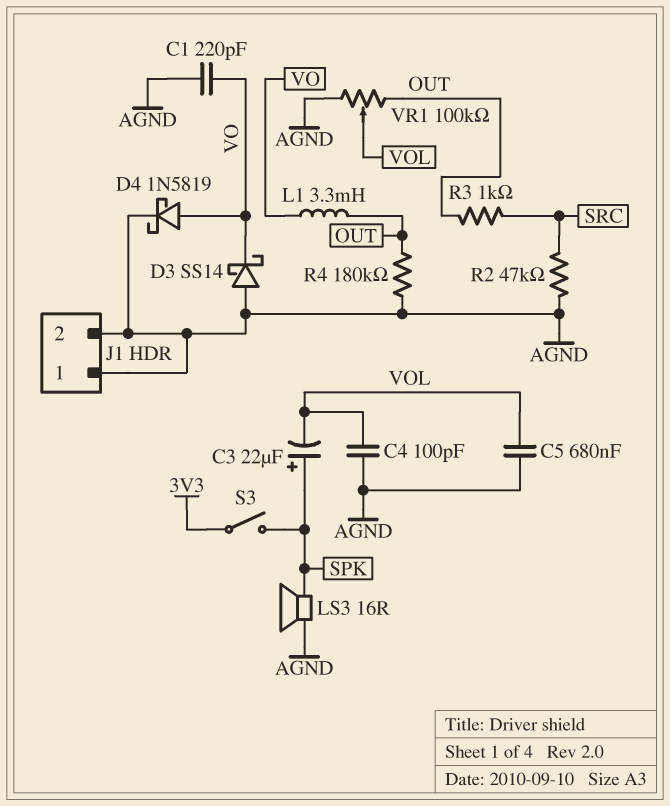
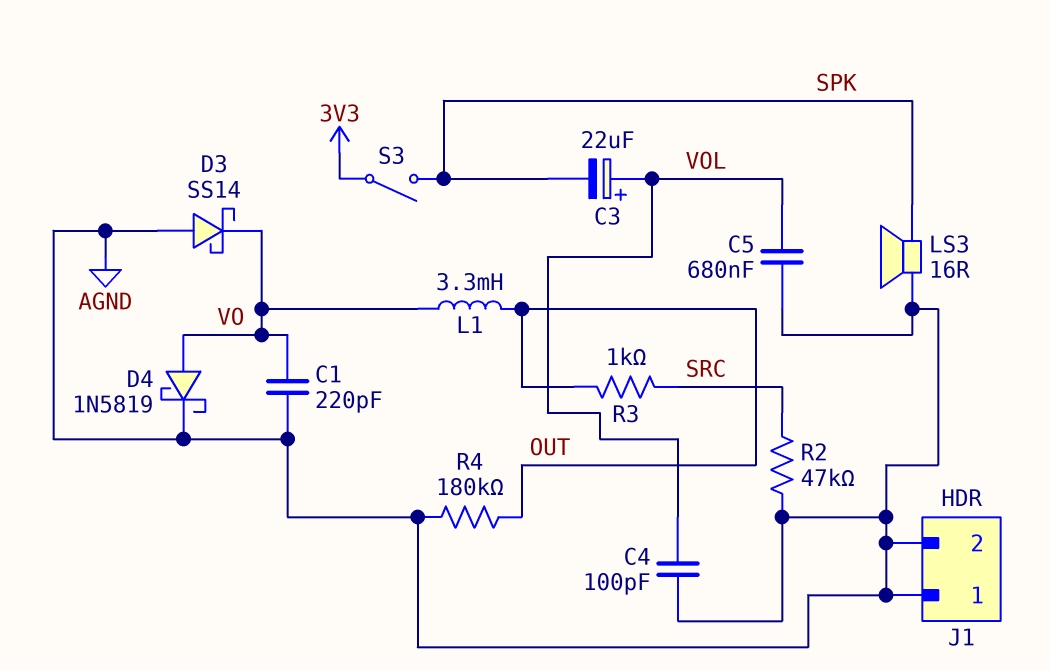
C3: 22uF (plus SPK, minus VOL) -> 22uF (plus VOL, minus SPK)
VR1: 100k (AGND, OUT, wiper VOL) -> none

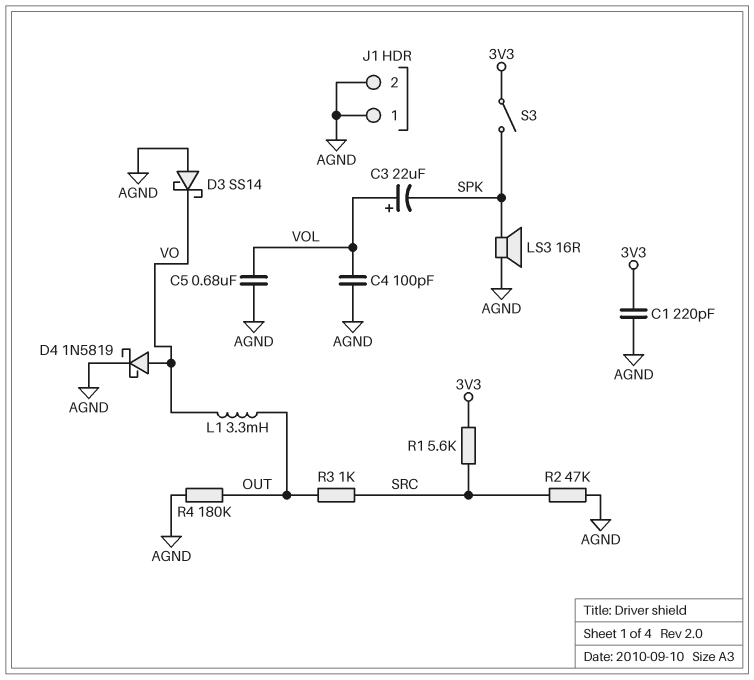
C1: 220pF (AGND, VO) -> 220pF (3V3, AGND)
R1: none -> 5.6k (3V3, SRC)

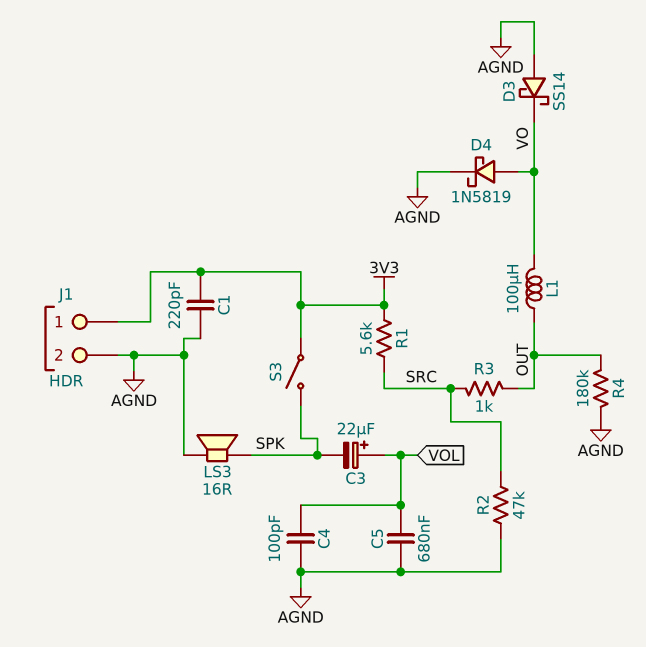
J1 pin 1: AGND -> 3V3
L1: 3.3mH (OUT, VO) -> 100uH (OUT, VO)

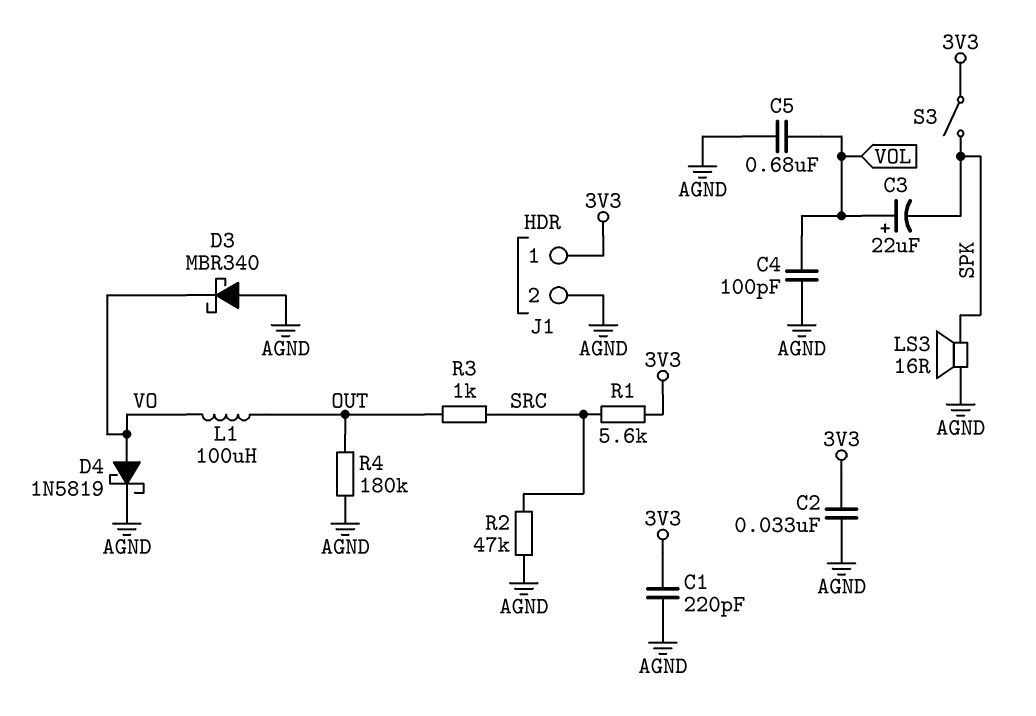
C2: none -> 33nF (3V3, AGND)
D3: schottky SS14 (A AGND, K VO) -> schottky MBR340 (A AGND, K VO)

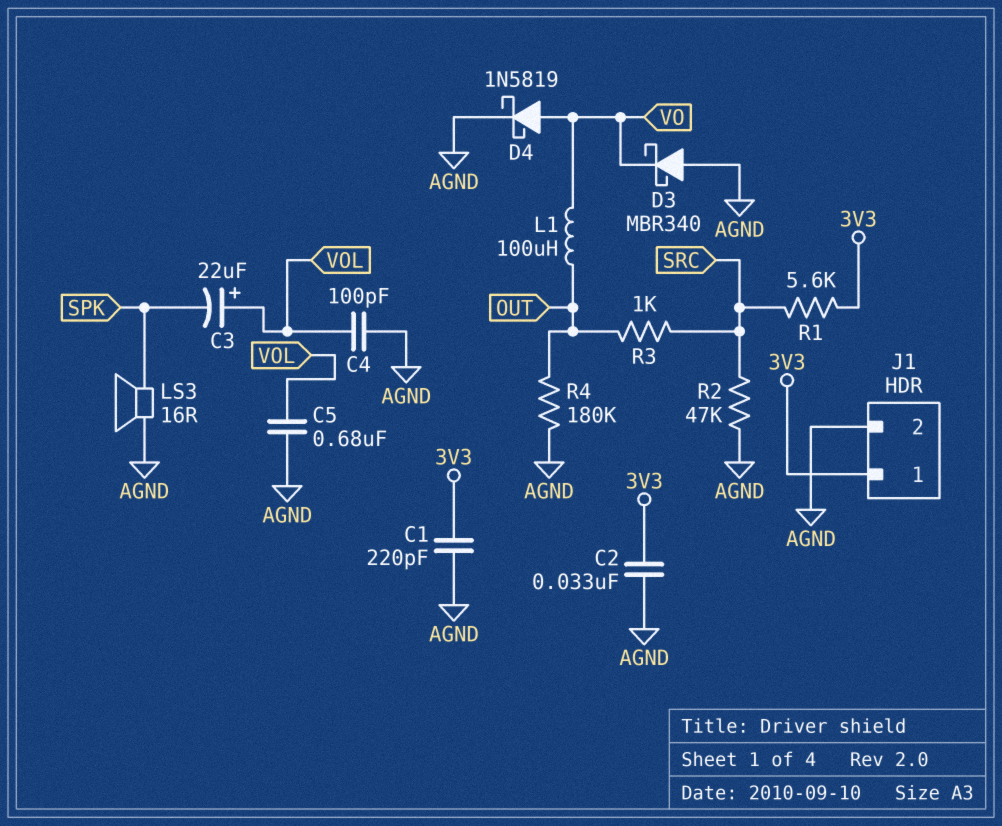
S3: switch (3V3, SPK) -> none

